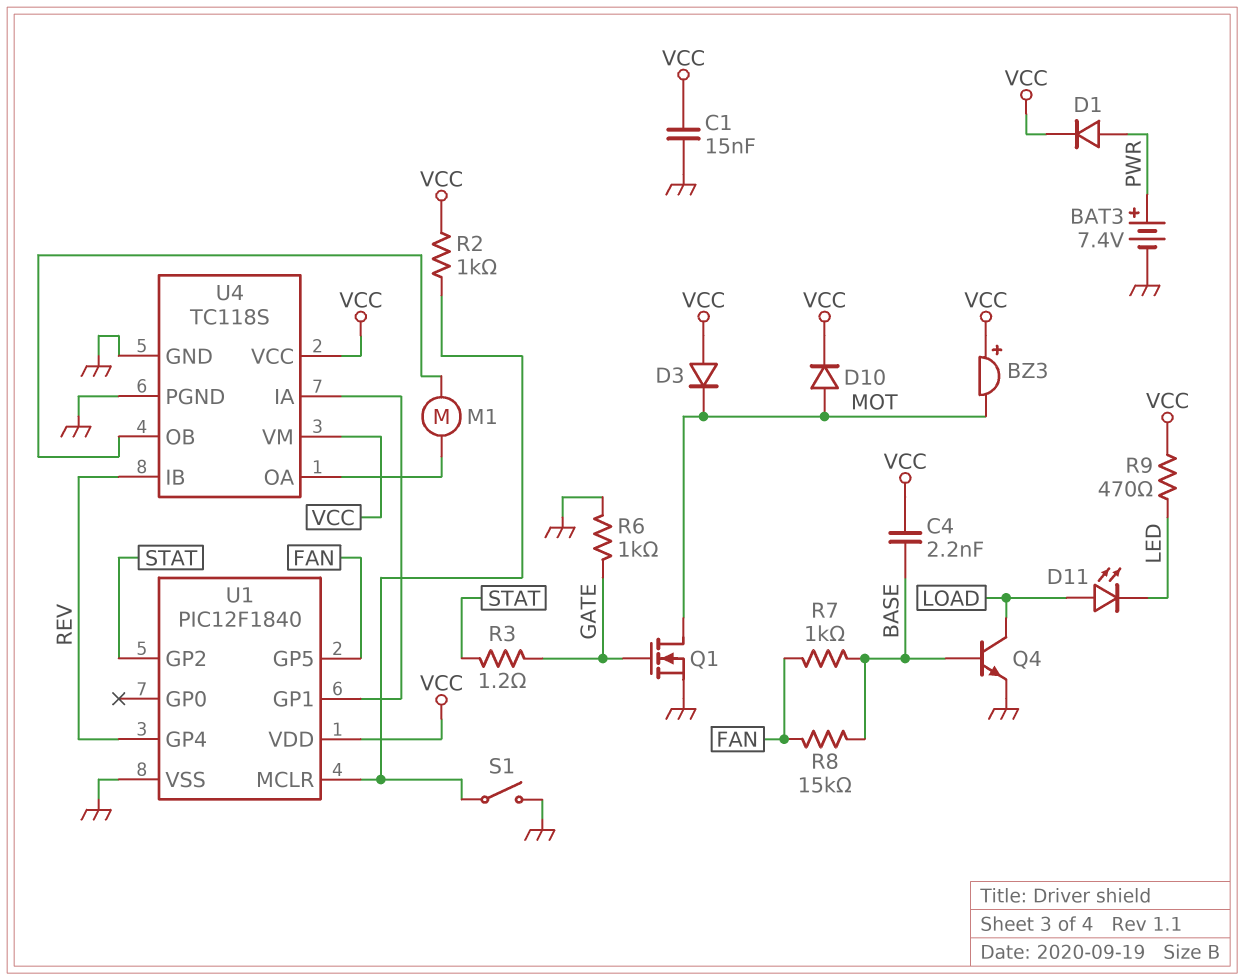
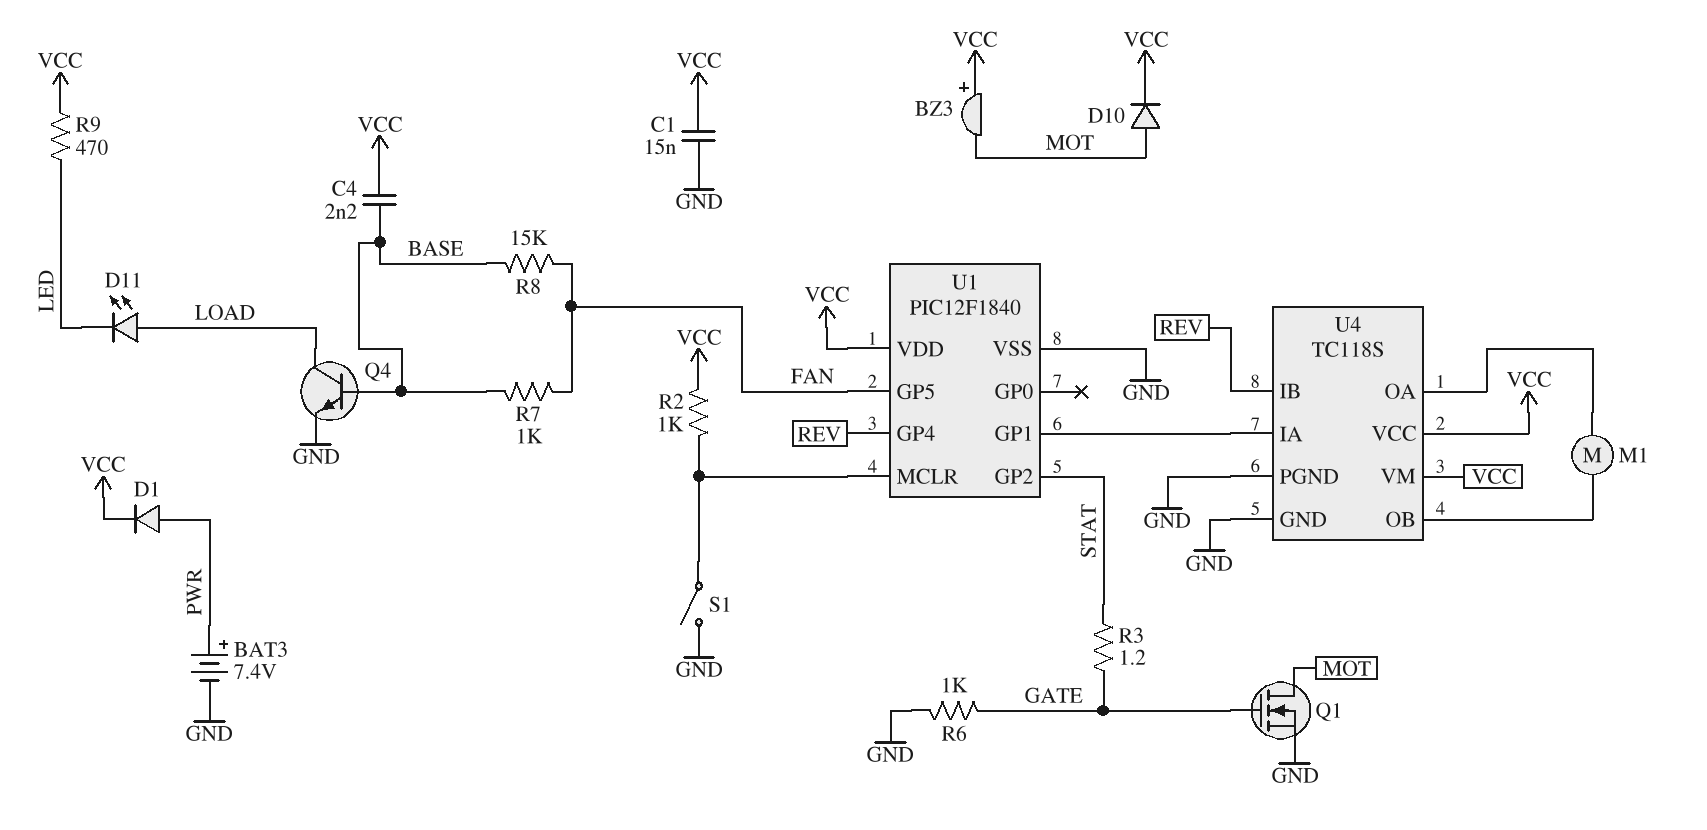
D3: diode (A VCC, K MOT) -> none

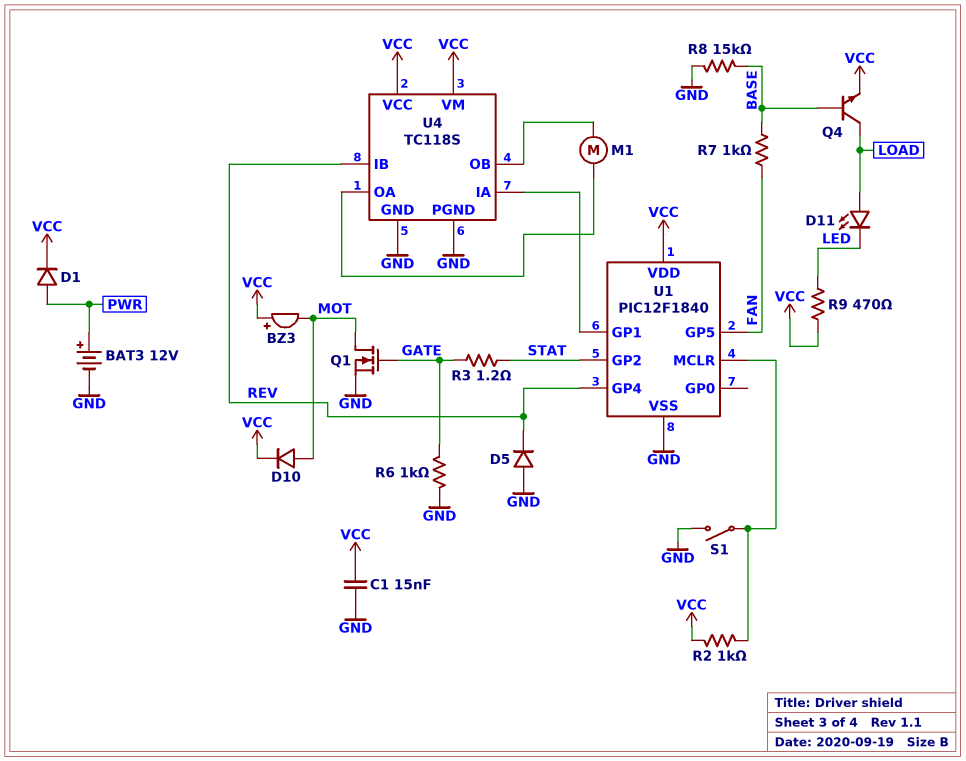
BAT3: 7.4V (plus PWR, minus GND) -> 12V (plus PWR, minus GND)
C4: 2.2nF (BASE, VCC) -> none
D5: none -> diode (A GND, K REV)
Q4: NPN (B BASE, C LOAD, E GND) -> NPN (B BASE, C LOAD, E VCC)
R8: 15k (BASE, FAN) -> 15k (BASE, GND)

